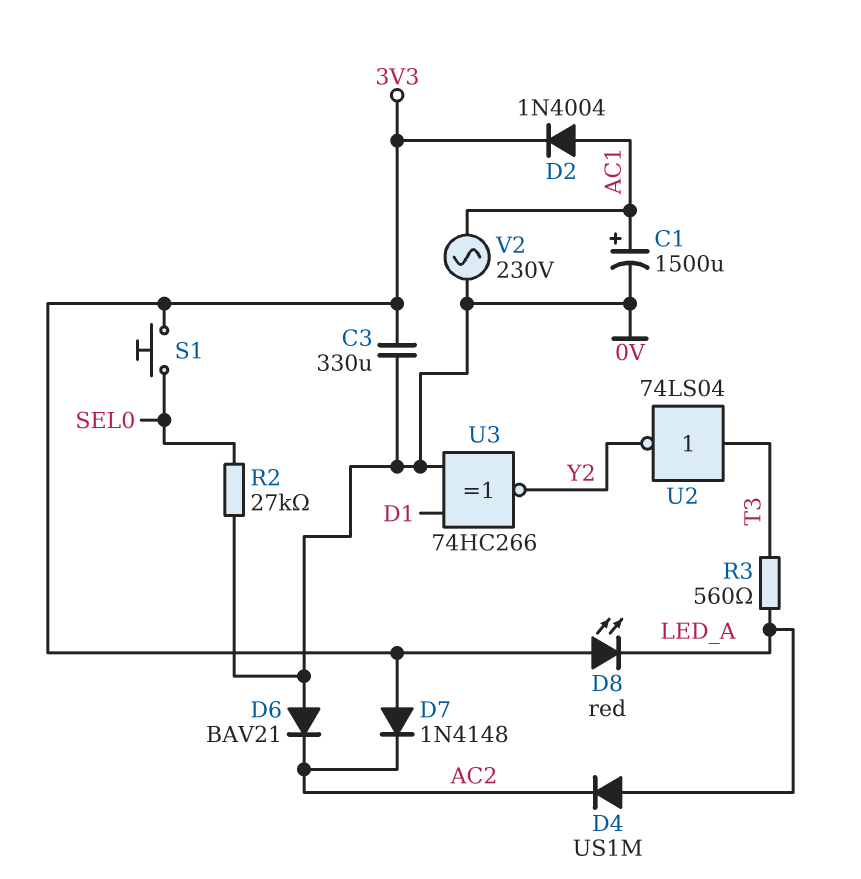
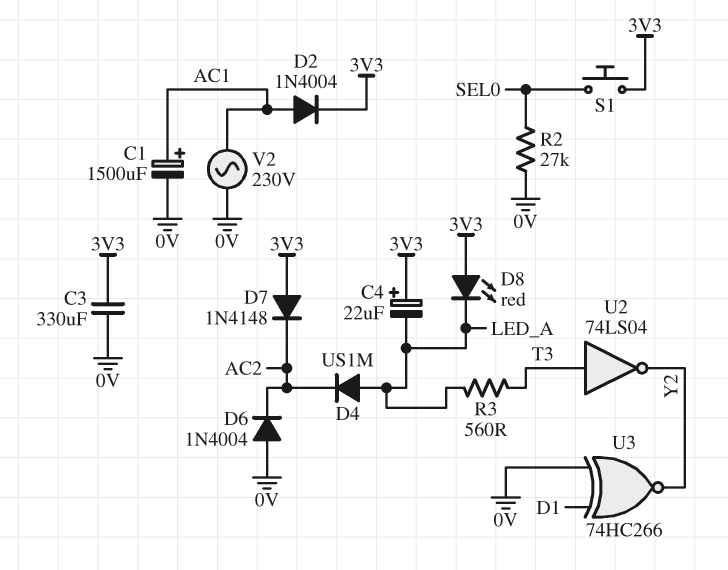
C4: none -> 22uF (plus 3V3, minus LED_A)
D6: diode BAV21 (A 0V, K AC2) -> diode 1N4004 (A 0V, K AC2)

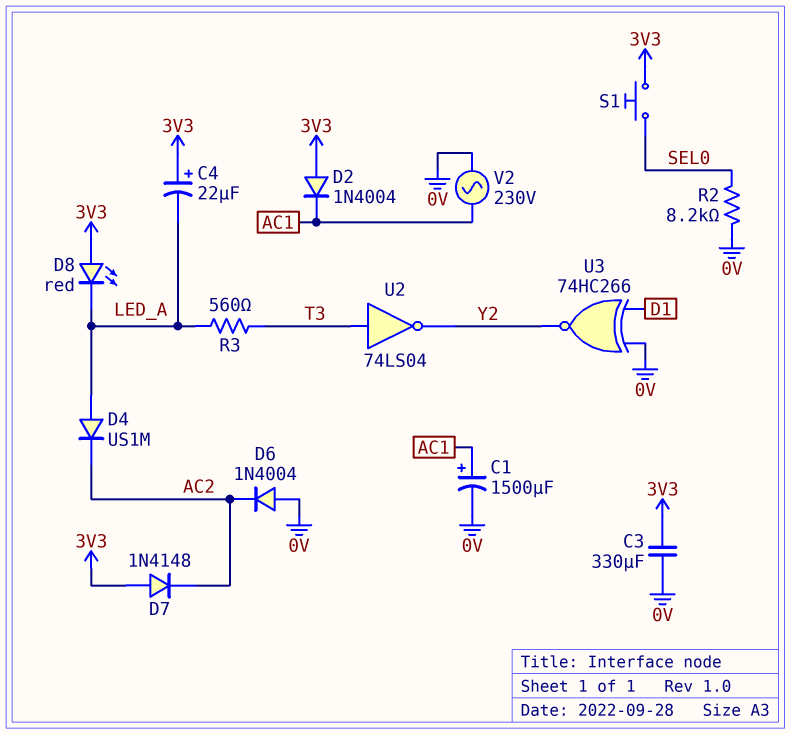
D2: diode 1N4004 (A AC1, K 3V3) -> diode 1N4004 (A 3V3, K AC1)
R2: 27k (0V, SEL0) -> 8.2k (0V, SEL0)

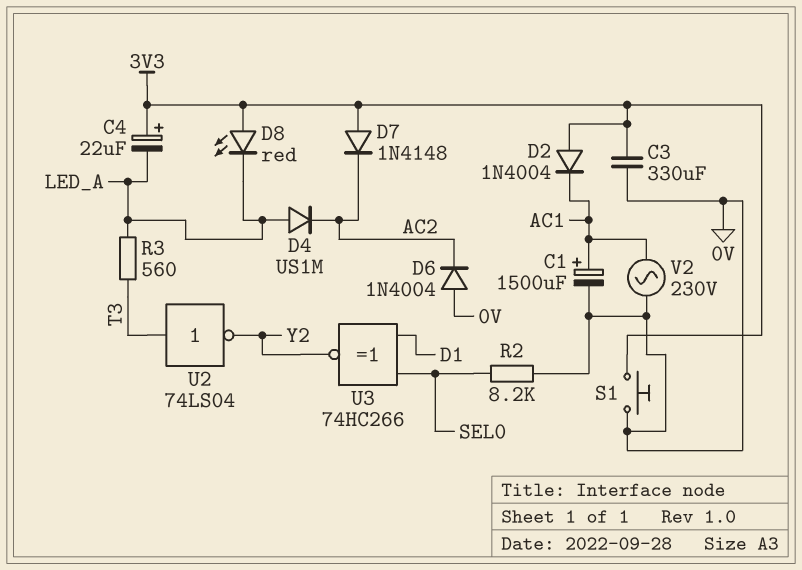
S1: button (3V3, SEL0) -> button (0V, 3V3)
U3: XNOR 74HC266 (in 0V, in D1, out Y2) -> XNOR 74HC266 (in D1, in SEL0, out Y2)

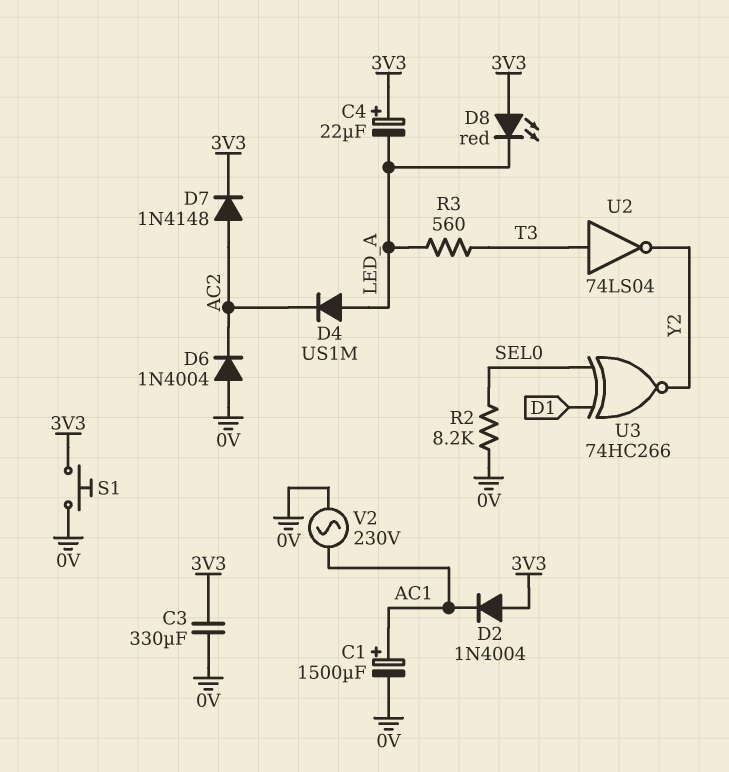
D7: diode 1N4148 (A 3V3, K AC2) -> diode 1N4148 (A AC2, K 3V3)

